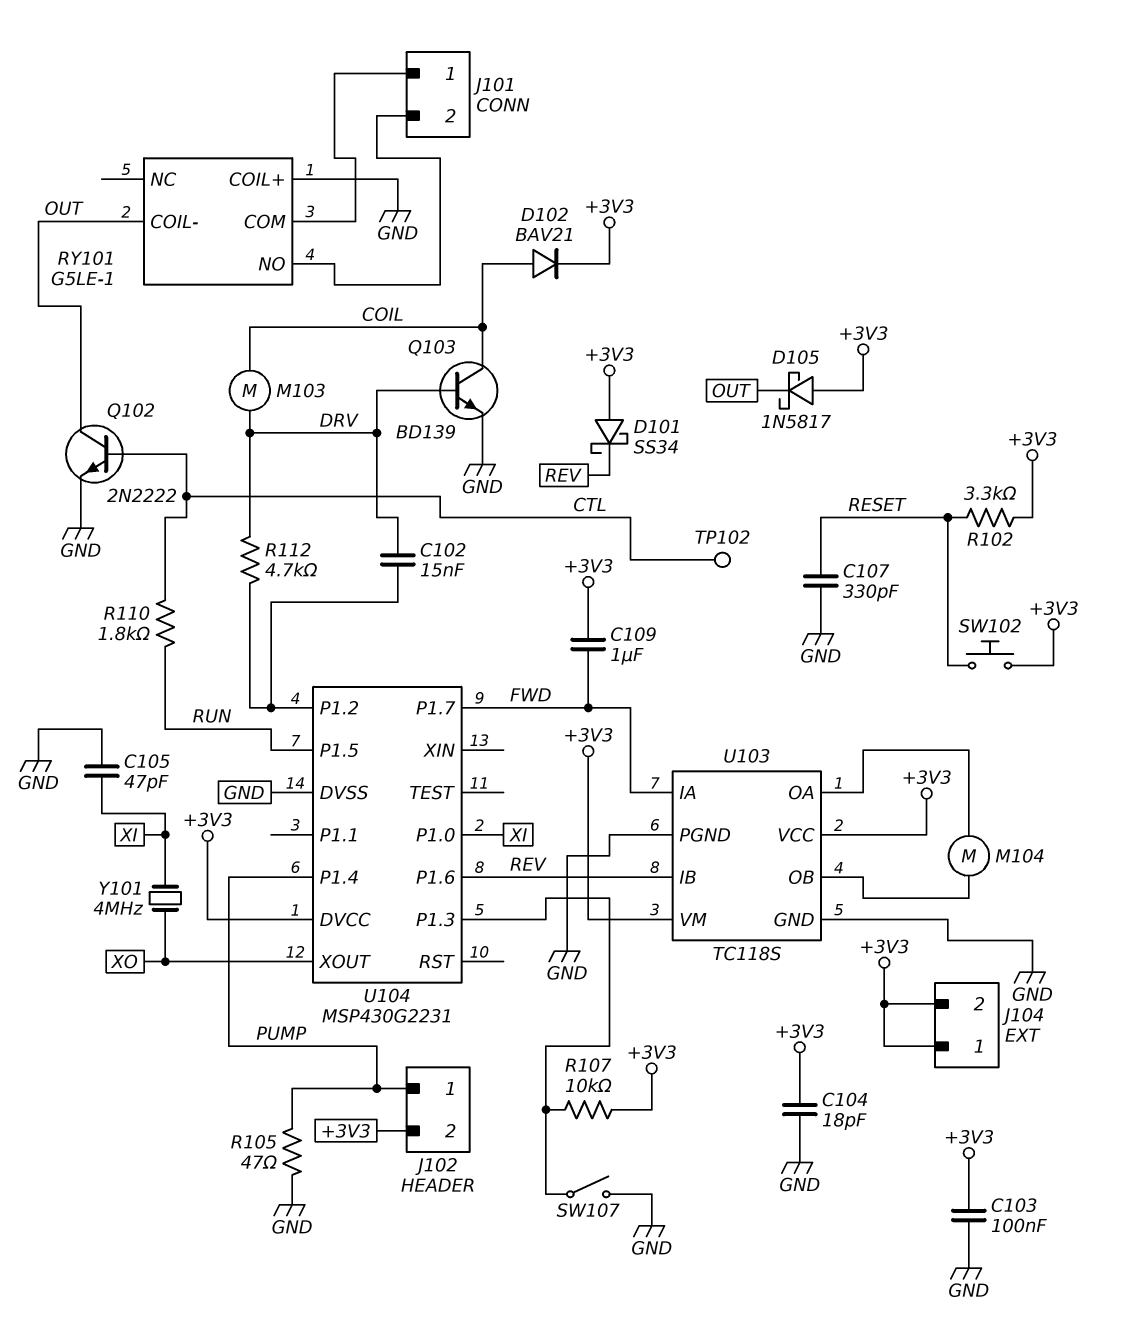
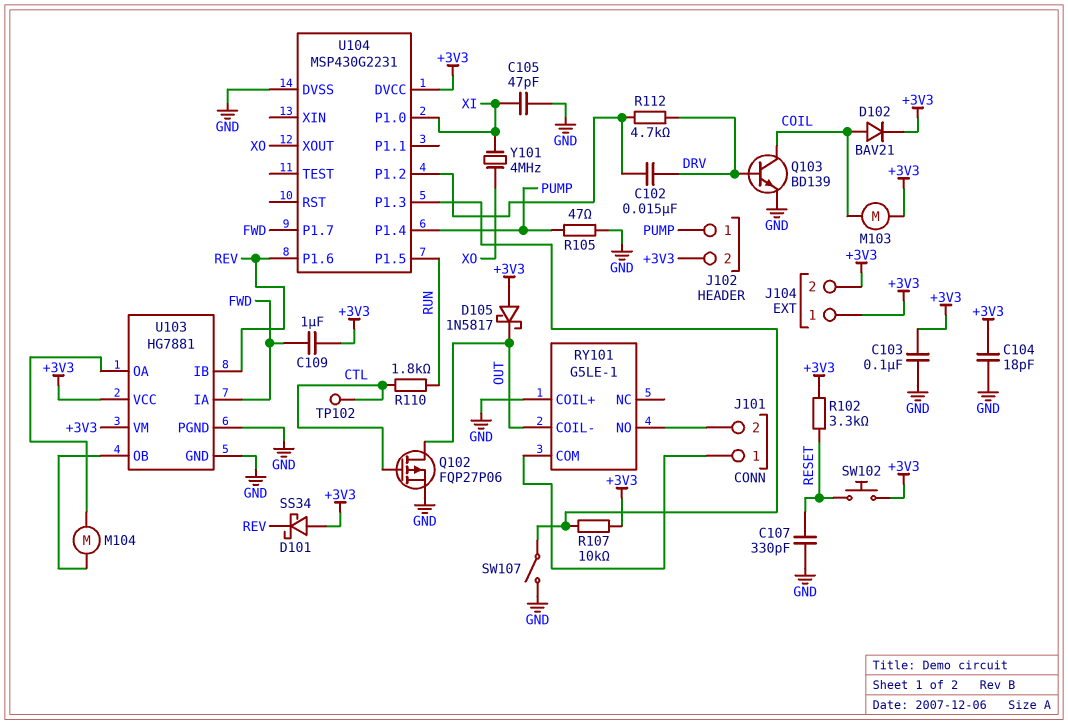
M103: motor (COIL, DRV) -> motor (+3V3, COIL)
Q102: NPN 2N2222 (B CTL, C OUT, E GND) -> PMOS FQP27P06 (G CTL, D OUT, S GND)
U103: TC118S -> HG7881

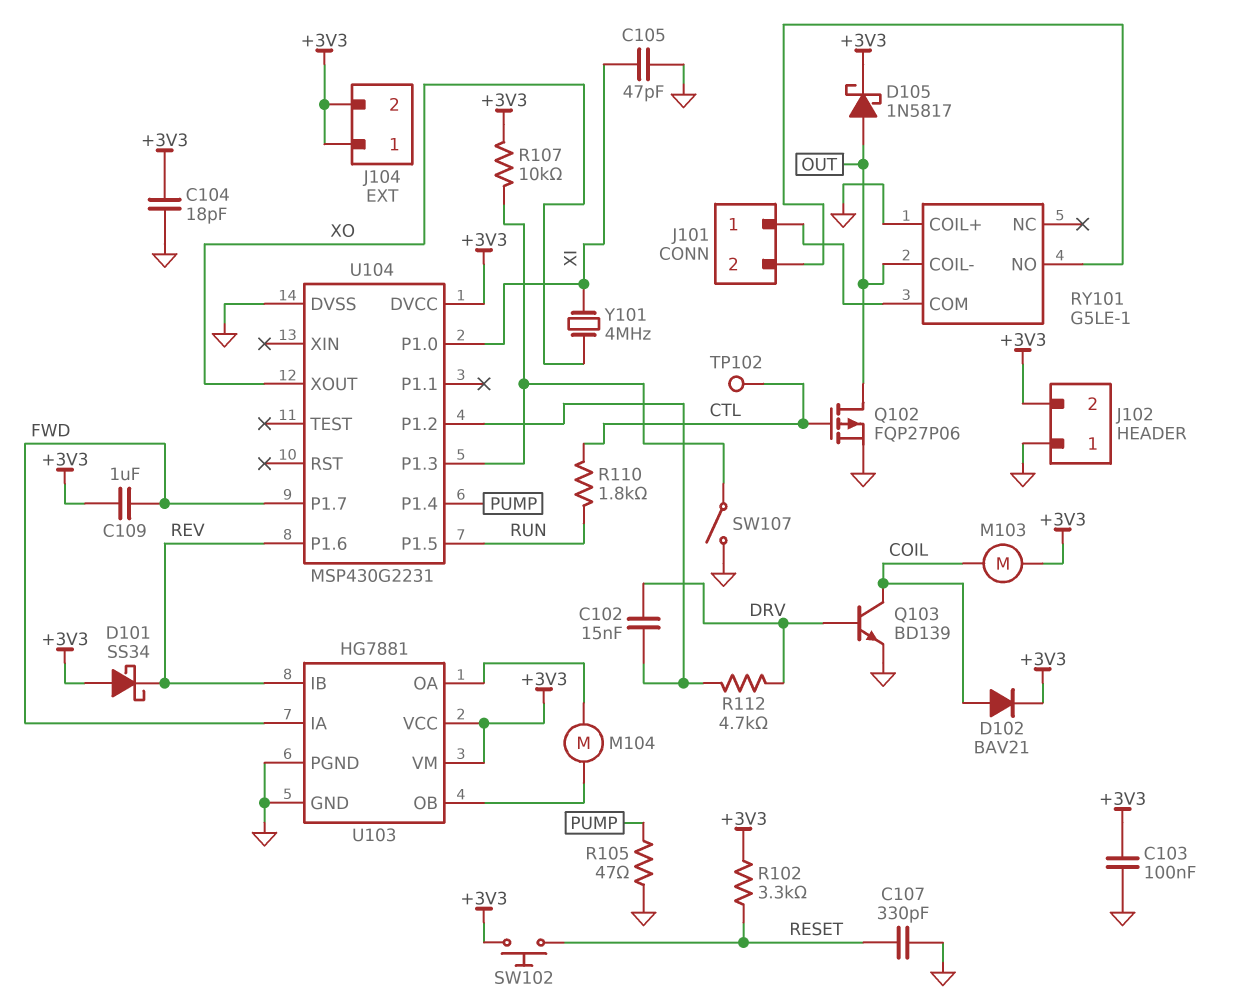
D105: schottky 1N5817 (A +3V3, K OUT) -> schottky 1N5817 (A OUT, K +3V3)
J102 pin 1: PUMP -> GND

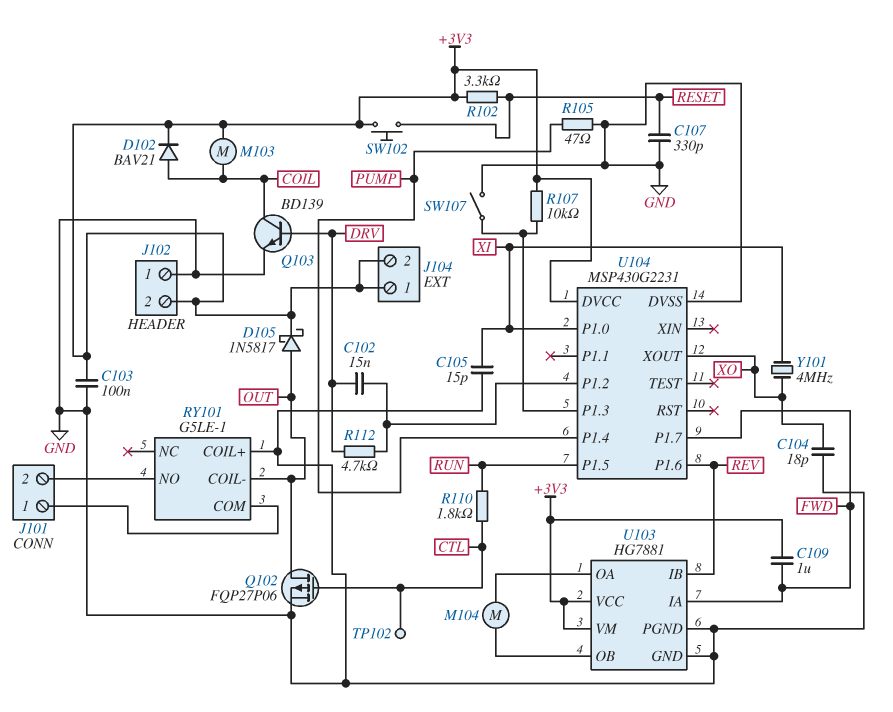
C104: 18pF (+3V3, GND) -> 18pF (GND, XO)
C105: 47pF (GND, XI) -> 15pF (GND, XI)
D101: schottky SS34 (A +3V3, K REV) -> none

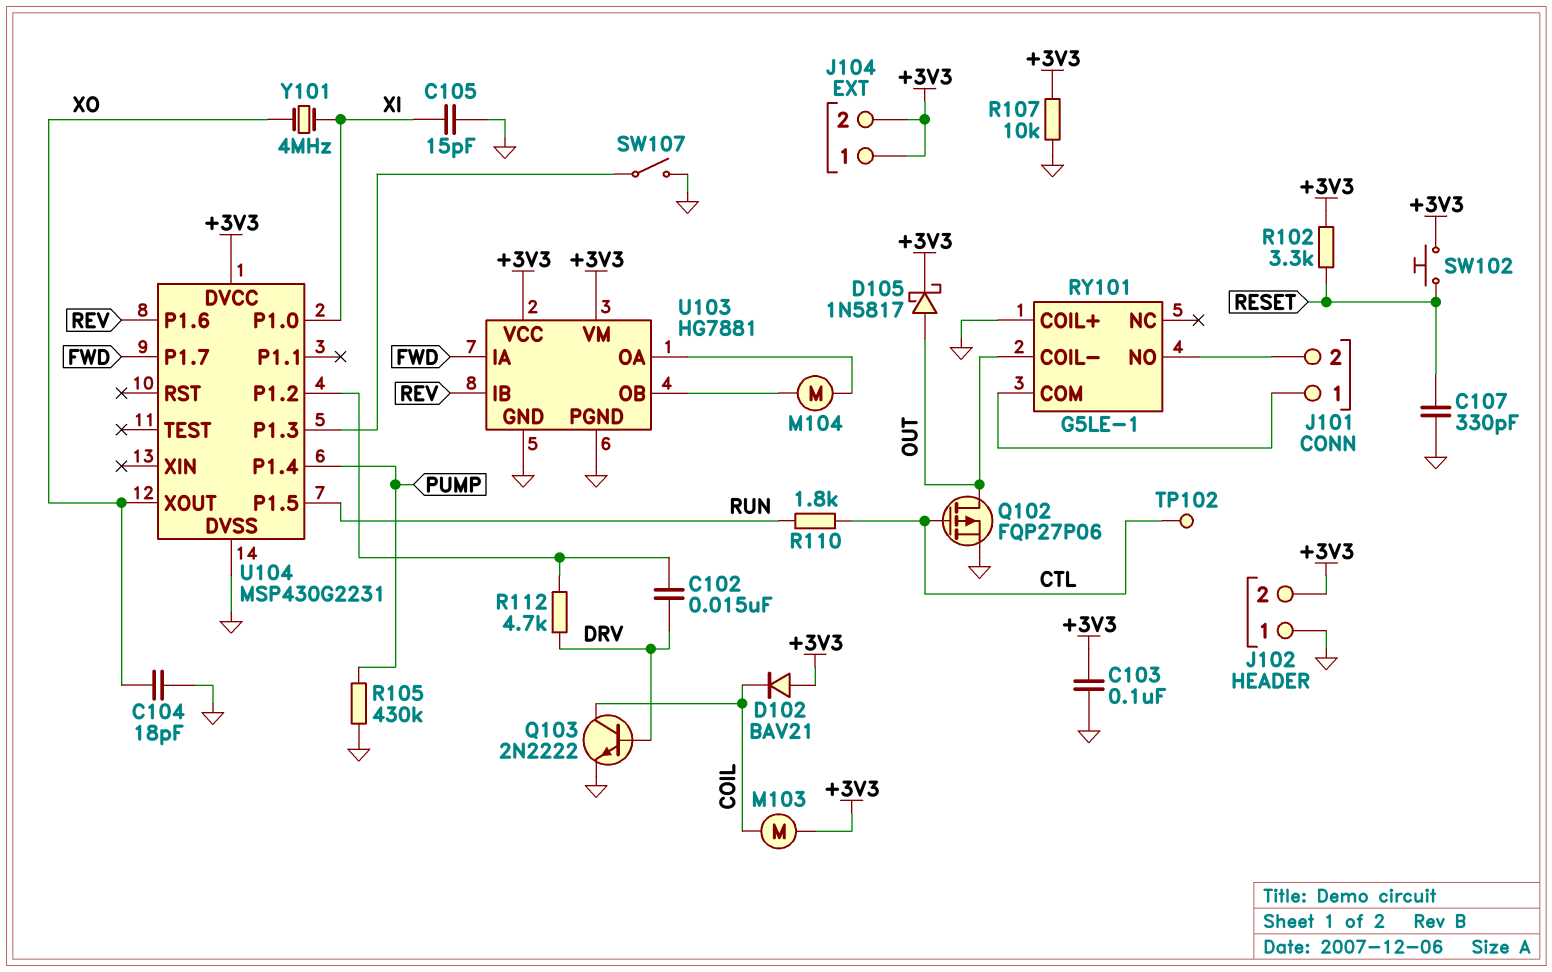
C109: 1uF (+3V3, FWD) -> none
D102: diode BAV21 (A COIL, K +3V3) -> diode BAV21 (A +3V3, K COIL)
Q103: NPN BD139 (B DRV, C COIL, E GND) -> NPN 2N2222 (B DRV, C COIL, E GND)
R105: 47 (GND, PUMP) -> 430k (GND, PUMP)
R107: 10k (+3V3, U104/P1.3) -> 10k (+3V3, GND)

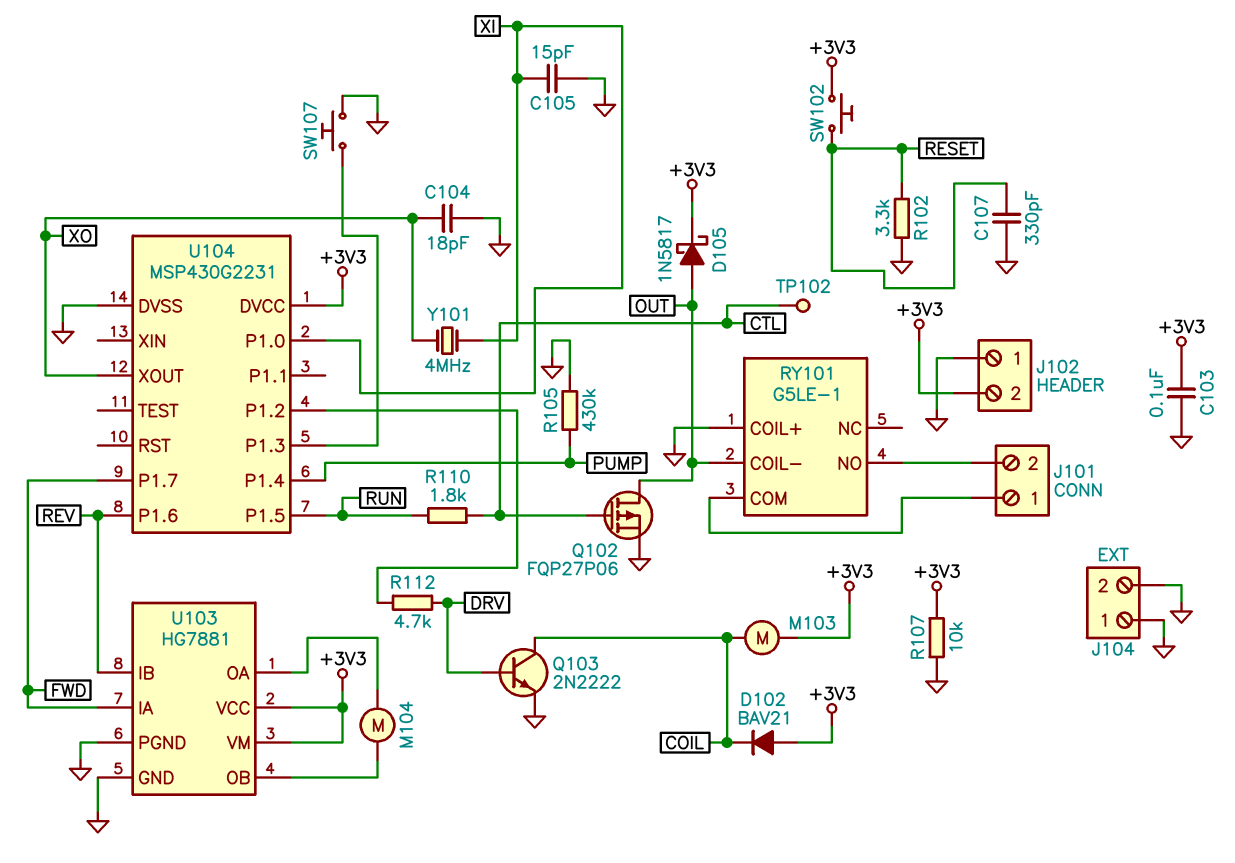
C102: 15nF (DRV, U104/P1.2) -> none
J104 pin 1: +3V3 -> GND
J104 pin 2: +3V3 -> GND
R102: 3.3k (+3V3, RESET) -> 3.3k (GND, RESET)
SW107: switch (GND, U104/P1.3) -> button (GND, U104/P1.3)

